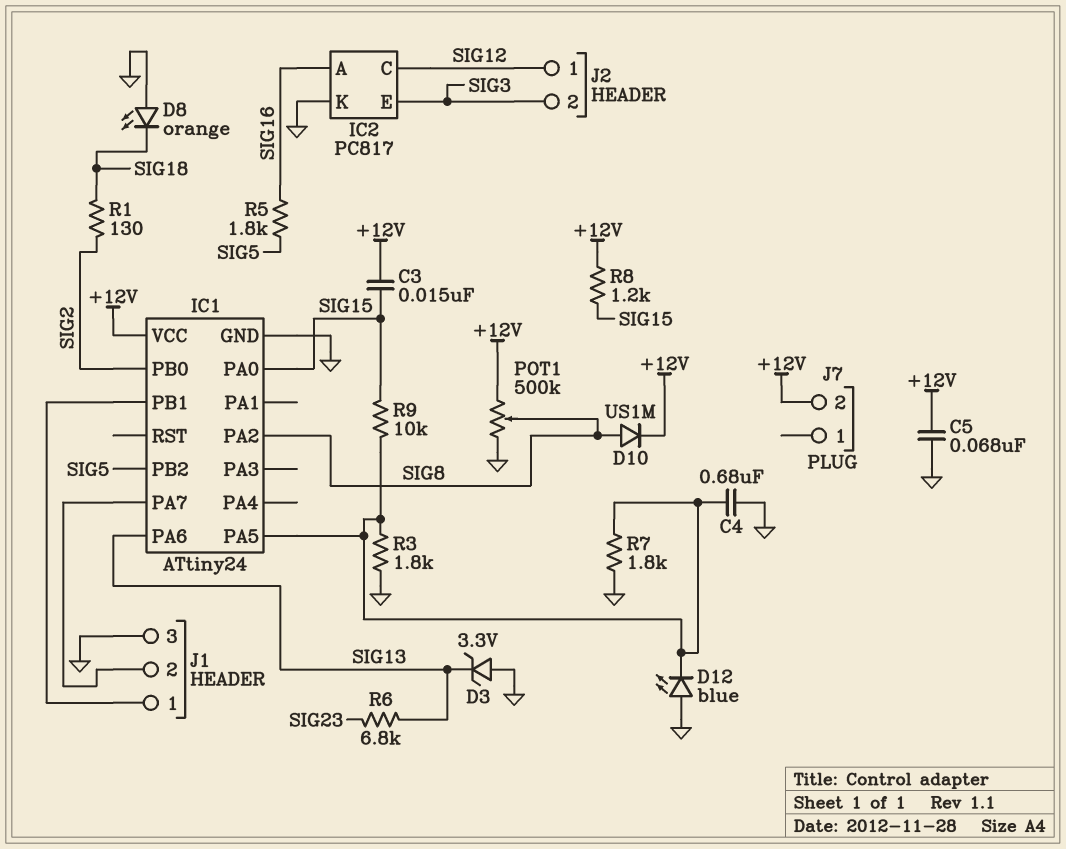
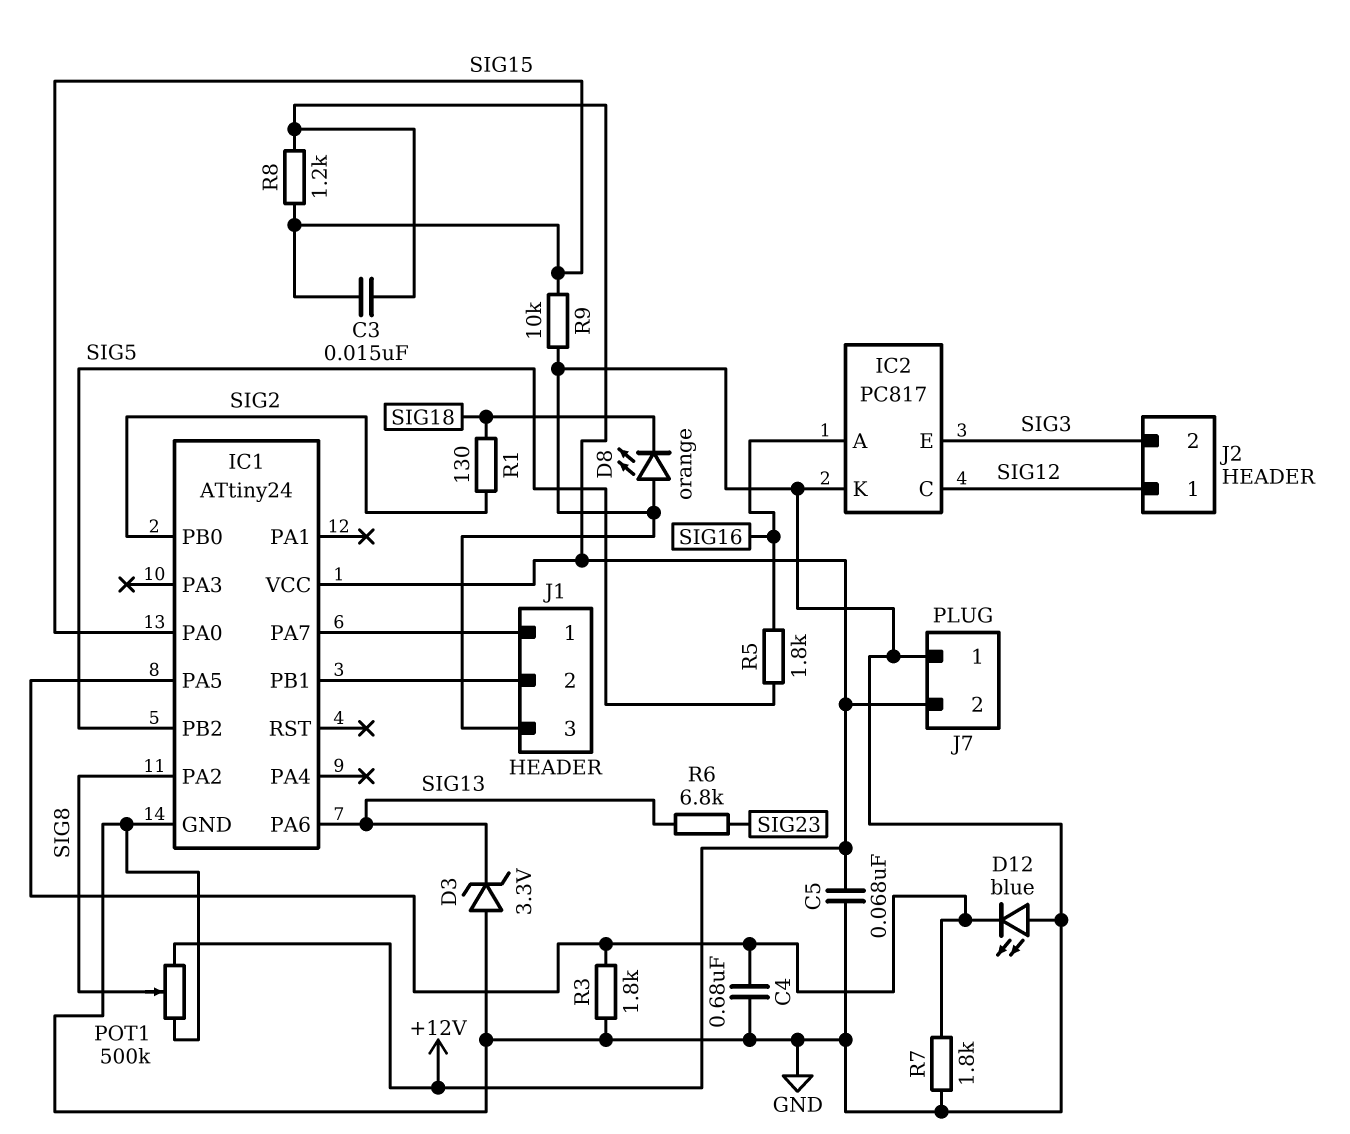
D10: diode US1M (A SIG8, K +12V) -> none
J1 pin 1: IC1/PB1 -> IC1/PA7
J1 pin 2: IC1/PA7 -> IC1/PB1
J7 pin 1: none -> GND
R9: 10k (IC1/PA5, SIG15) -> 10k (GND, SIG15)

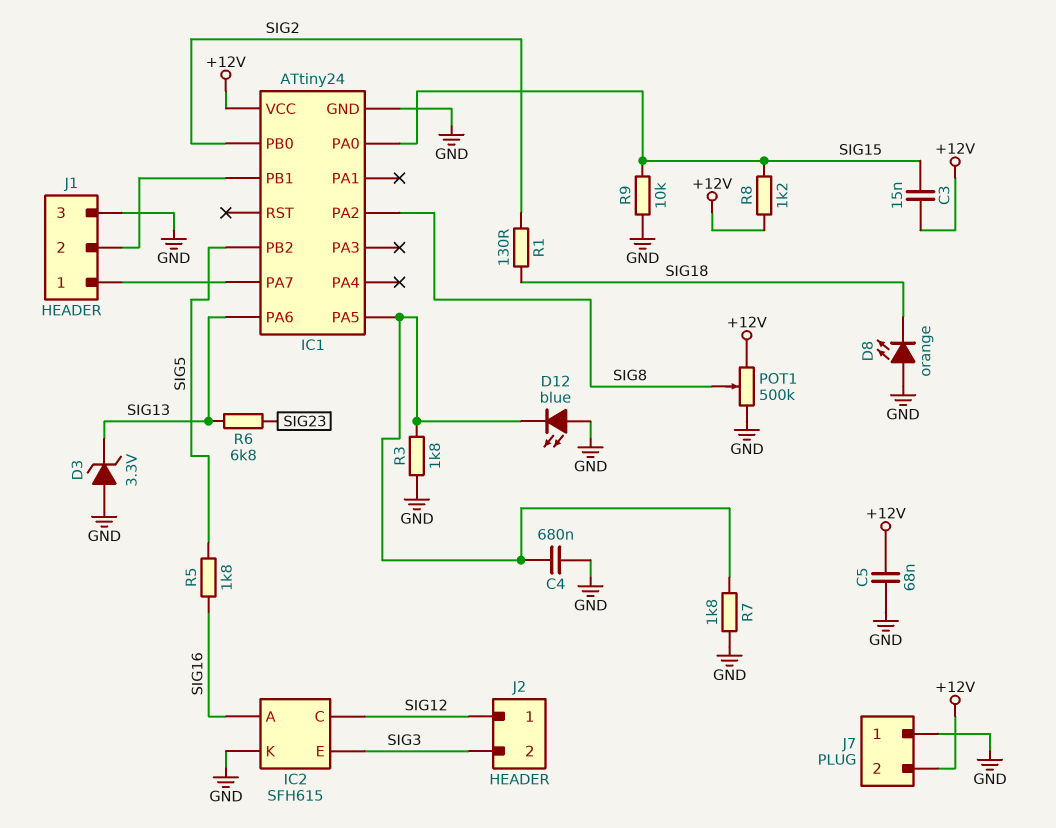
IC2: PC817 -> SFH615

